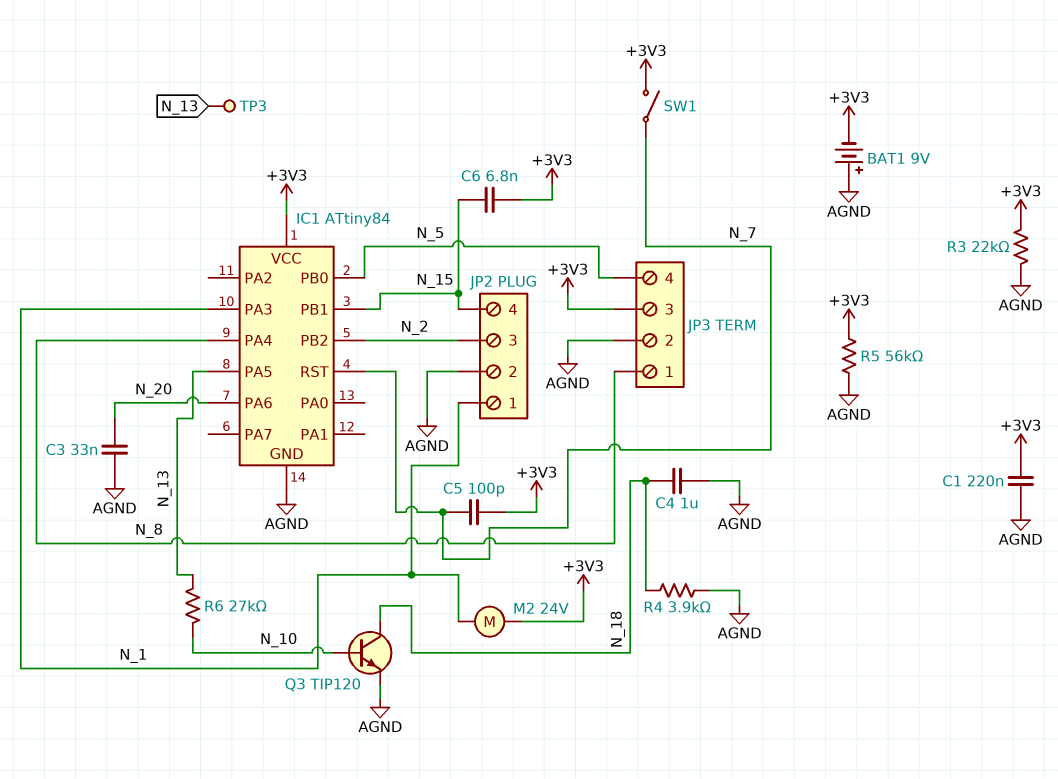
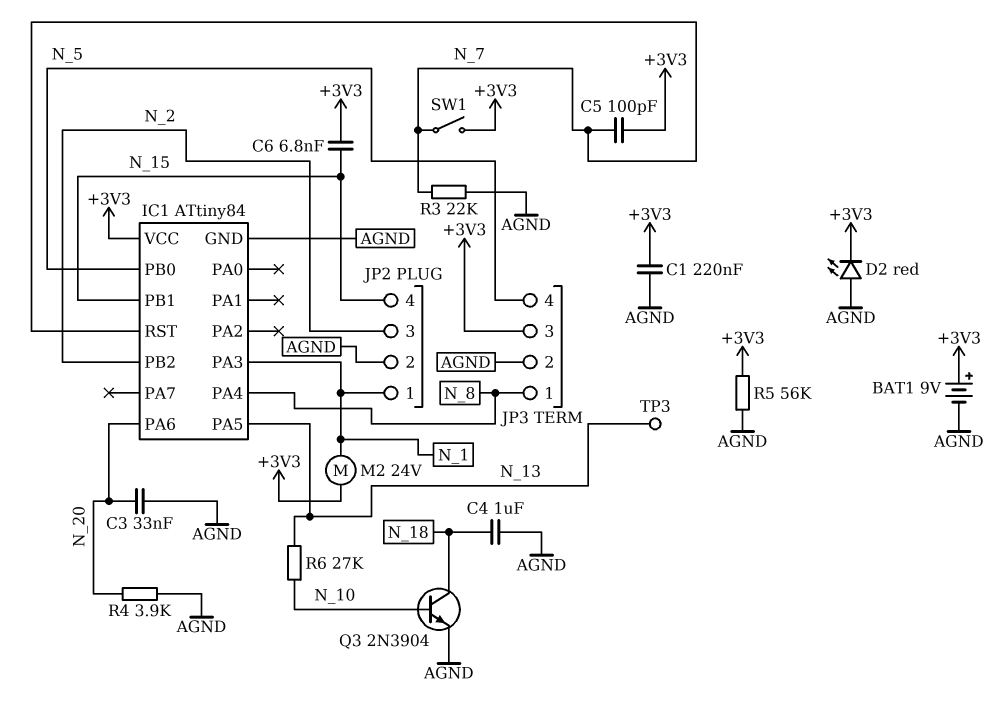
BAT1: 9V (plus AGND, minus +3V3) -> 9V (plus +3V3, minus AGND)
D2: none -> LED red (A AGND, K +3V3)
Q3: NPN TIP120 (B N_10, C N_18, E AGND) -> NPN 2N3904 (B N_10, C N_18, E AGND)
R3: 22k (+3V3, AGND) -> 22k (AGND, N_7)
R4: 3.9k (AGND, N_18) -> 3.9k (AGND, N_20)

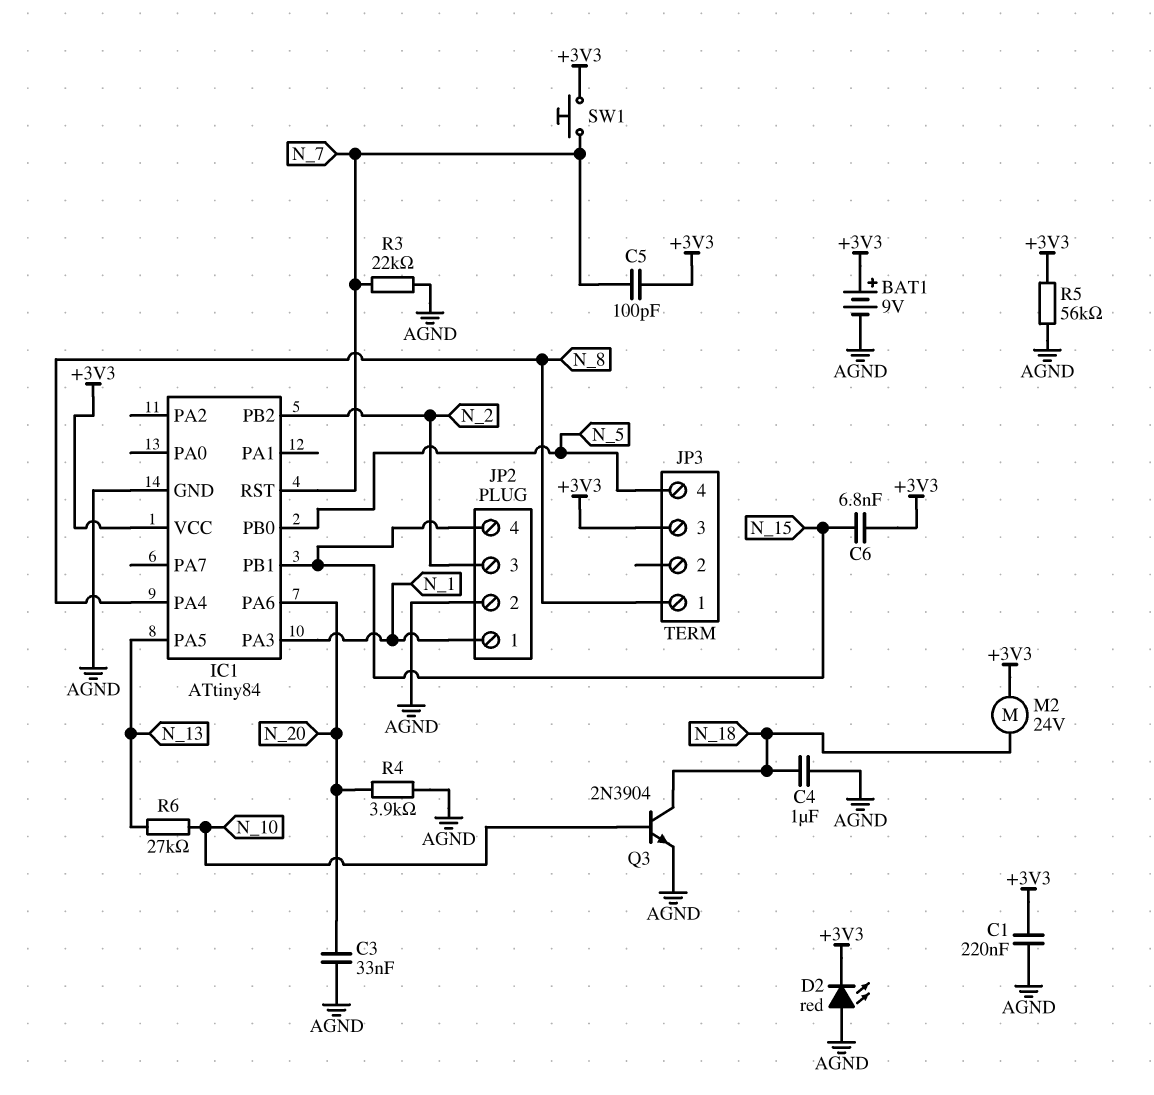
JP3 pin 2: AGND -> none
M2: motor 24V (+3V3, N_1) -> motor 24V (+3V3, N_18)
SW1: switch (+3V3, N_7) -> button (+3V3, N_7)
TP3: test point (N_13) -> none

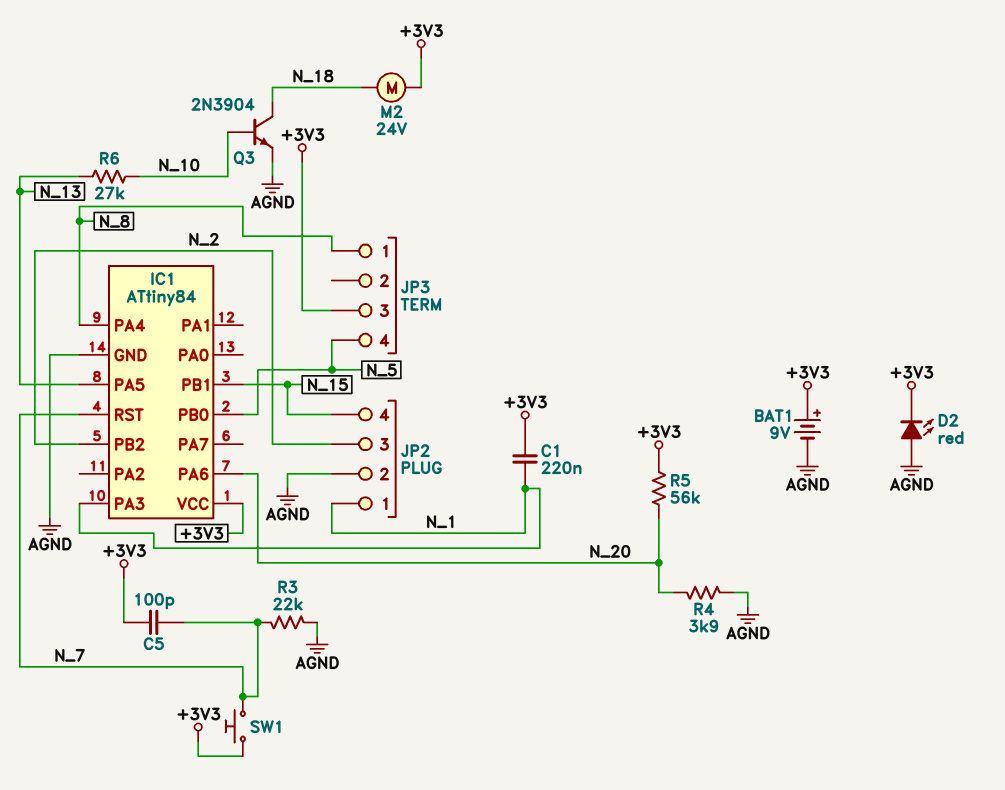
C1: 220nF (+3V3, AGND) -> 220nF (+3V3, N_1)
C3: 33nF (AGND, N_20) -> none
C4: 1uF (AGND, N_18) -> none
C6: 6.8nF (+3V3, N_15) -> none
R5: 56k (+3V3, AGND) -> 56k (+3V3, N_20)

